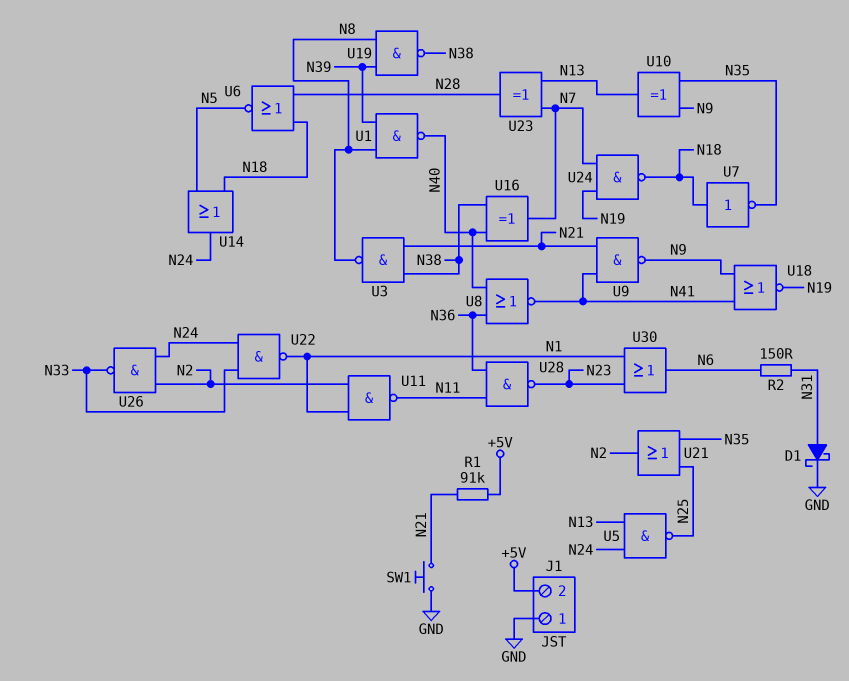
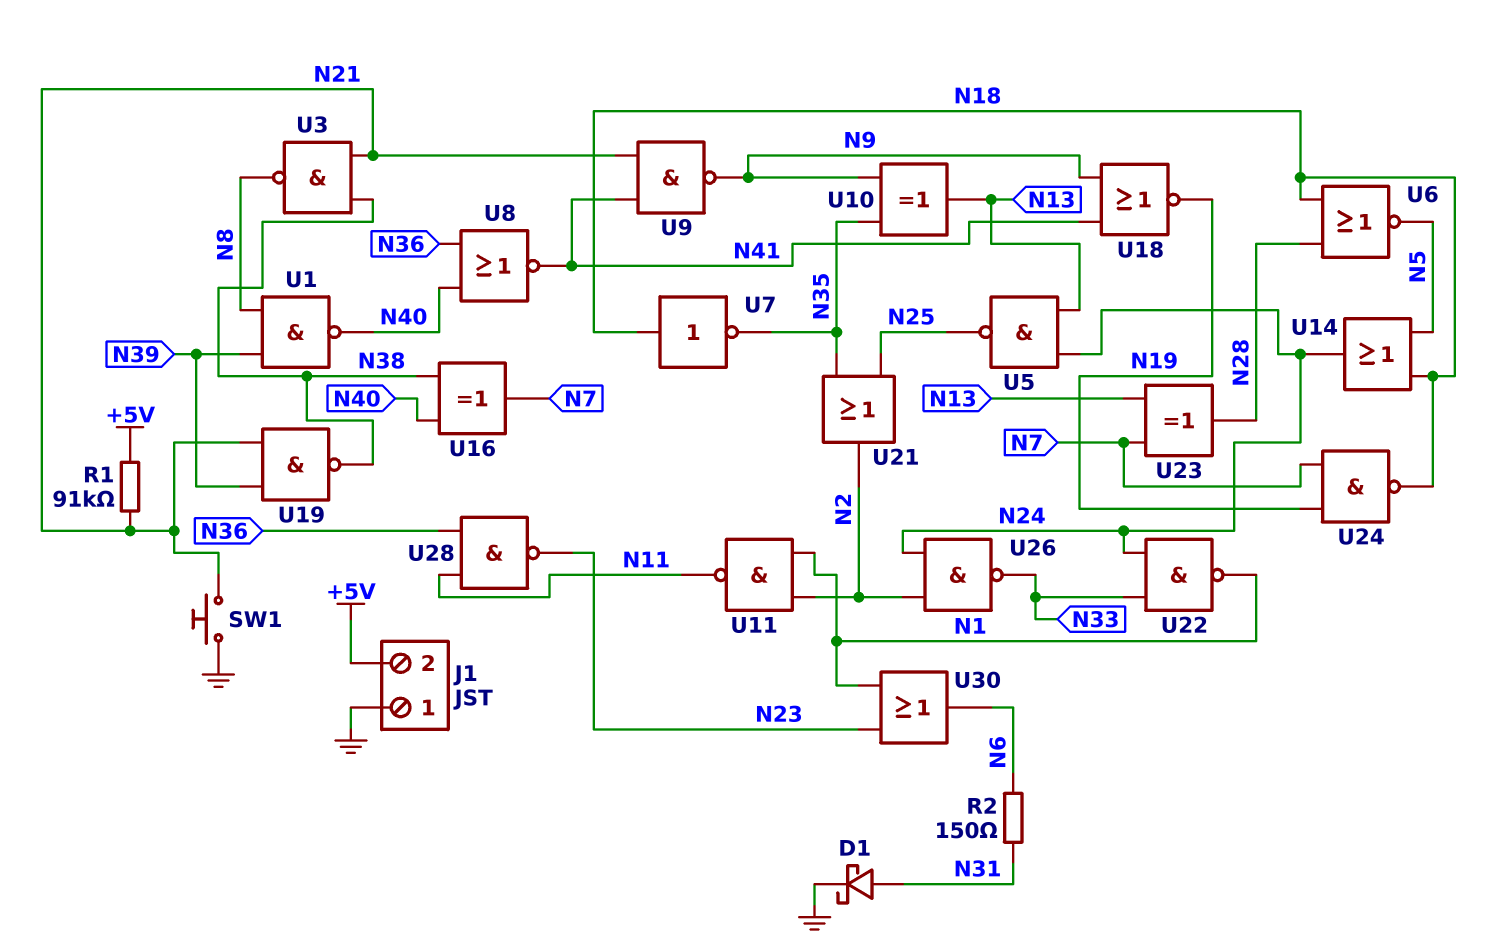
U19: NAND (in N8, in N39, out N38) -> NAND (in N21, in N39, out N38)

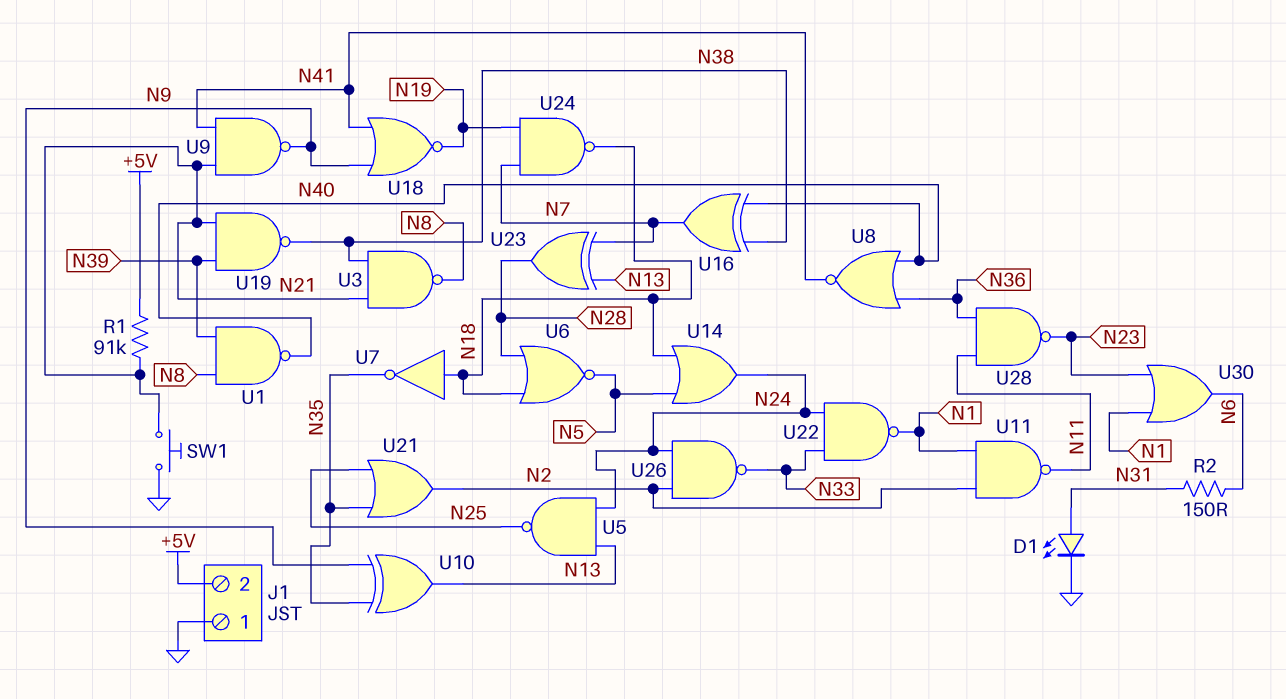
D1: schottky (A N31, K GND) -> LED (A N31, K GND)

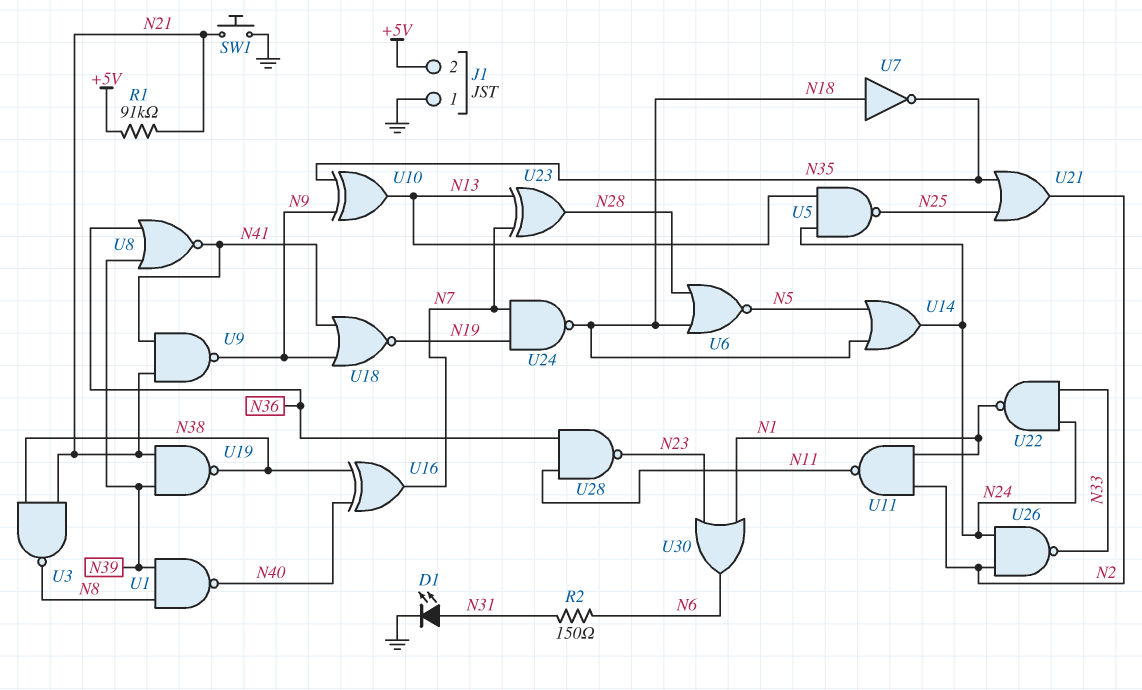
U8: NOR (in N36, in N40, out N41) -> NOR (in N36, in N39, out N41)

